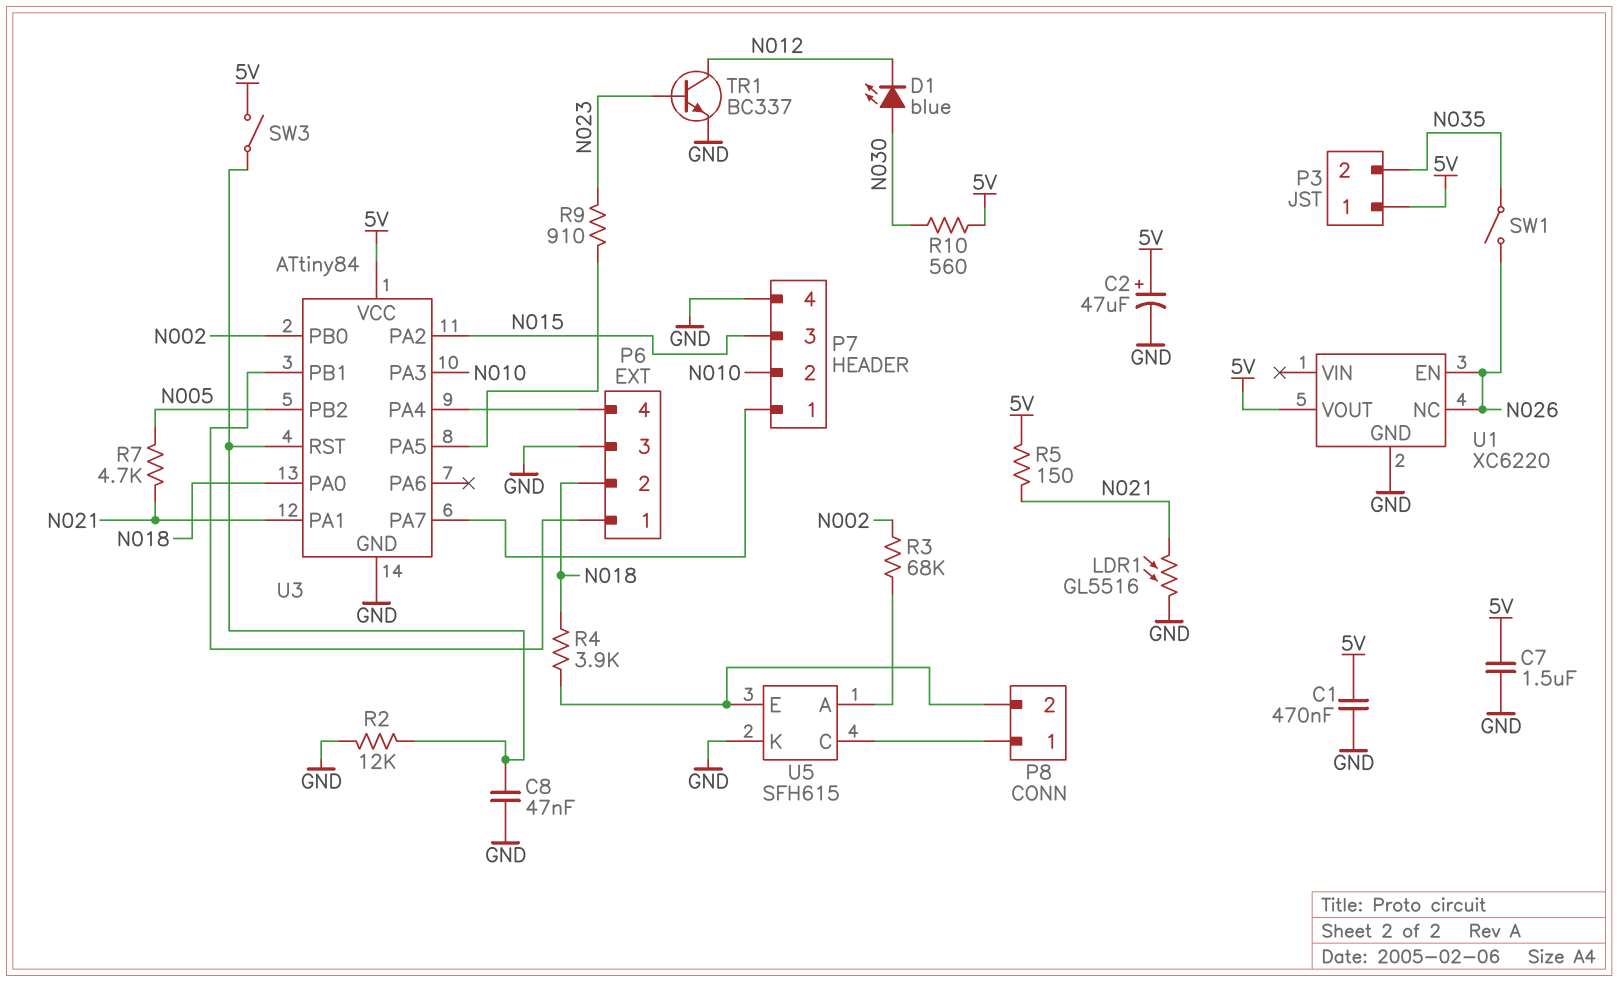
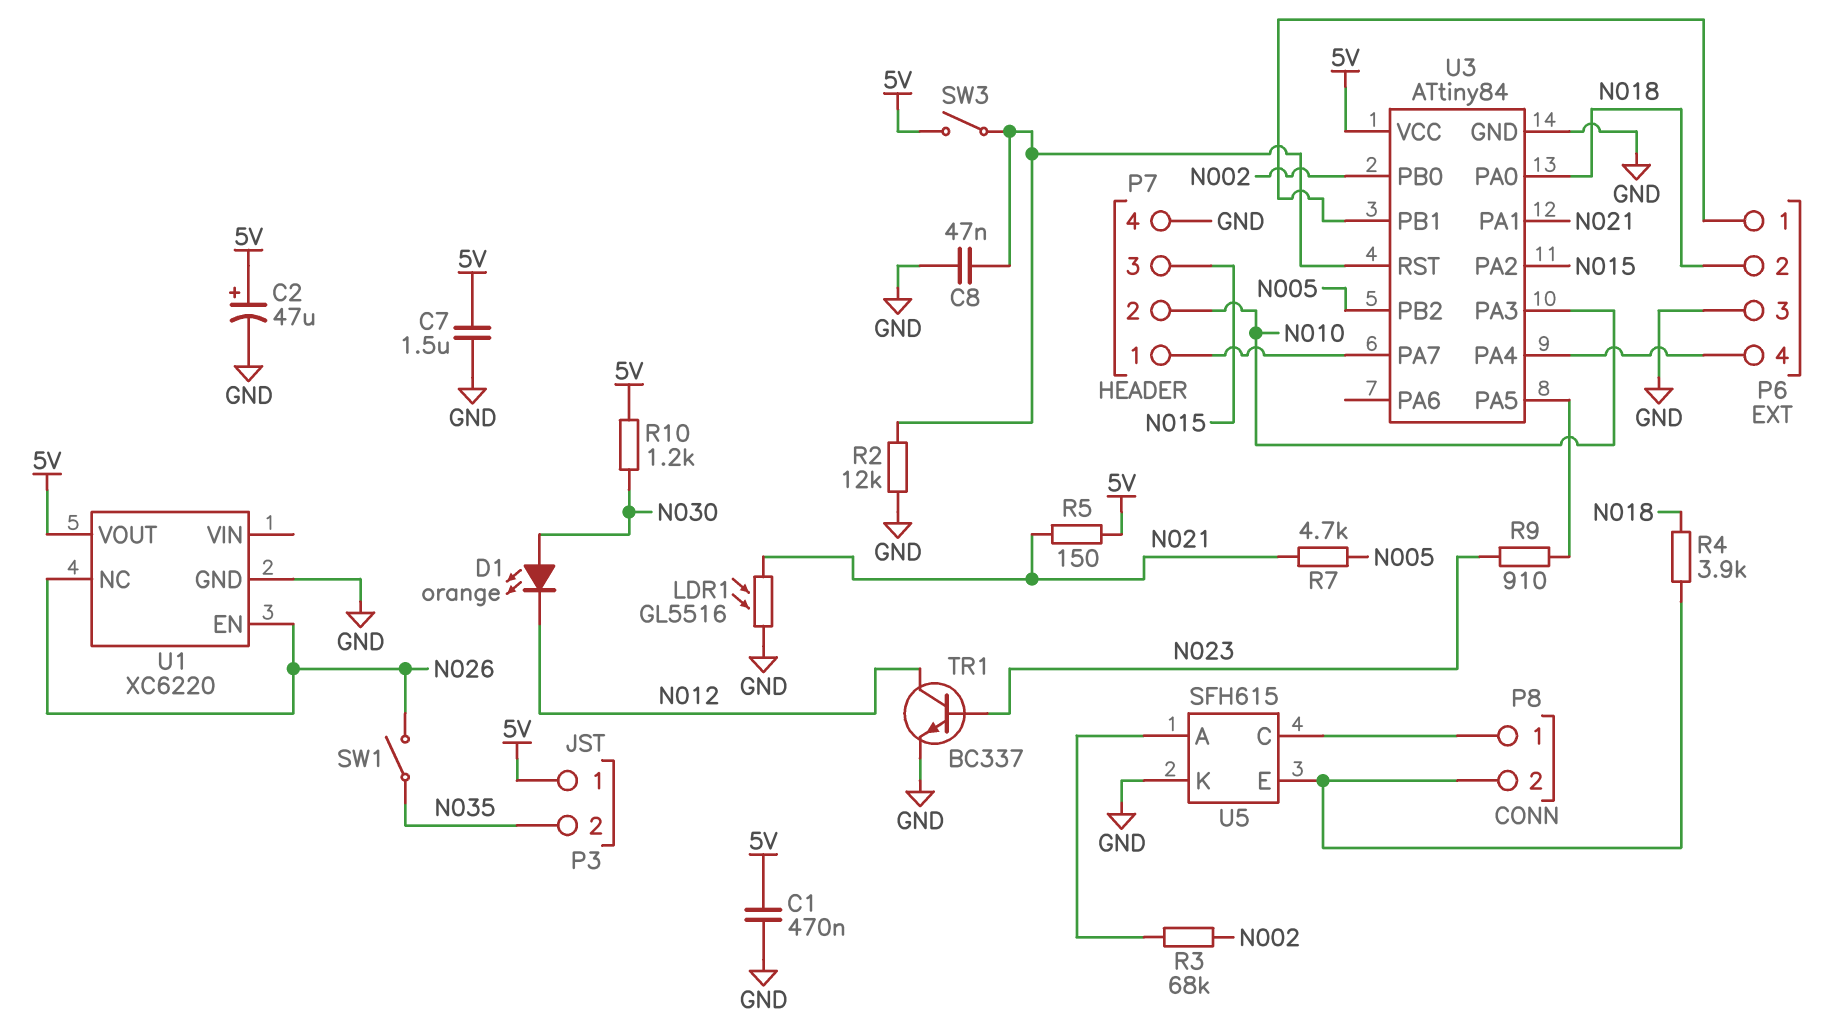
D1: LED blue (A N030, K N012) -> LED orange (A N030, K N012)
R10: 560 (5V, N030) -> 1.2k (5V, N030)

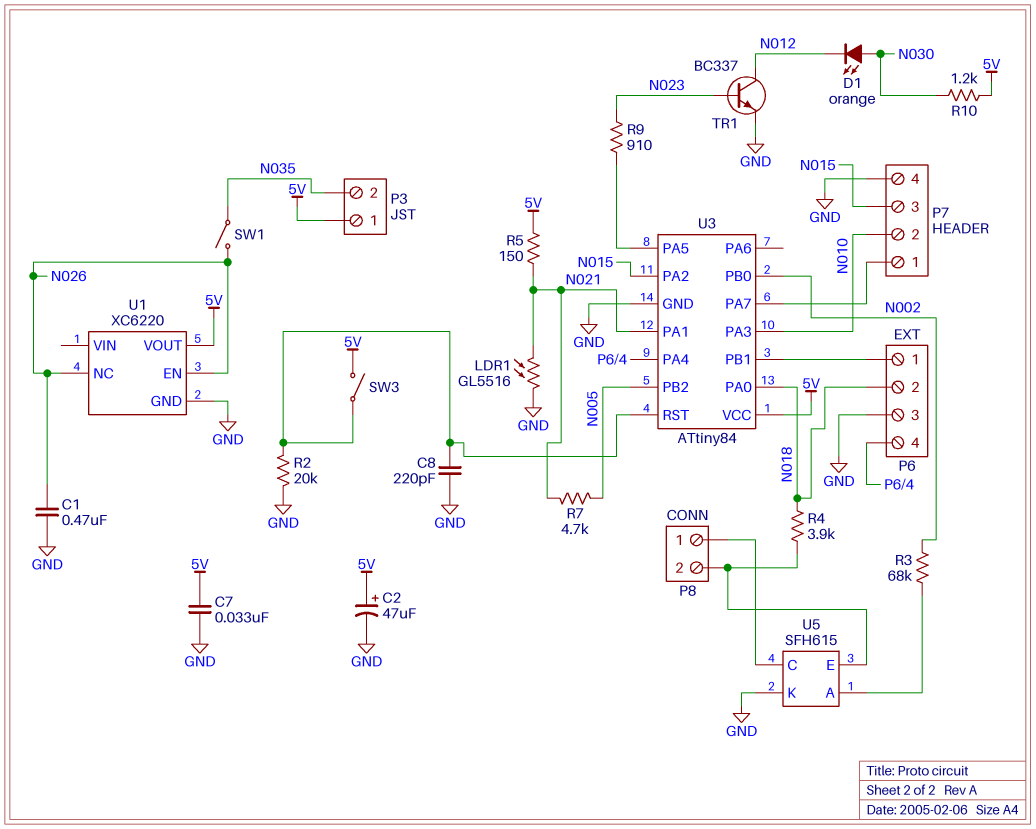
C1: 470nF (5V, GND) -> 470nF (GND, N026)
C7: 1.5uF (5V, GND) -> 33nF (5V, GND)
C8: 47nF (GND, U3/RST) -> 220pF (GND, U3/RST)
R2: 12k (GND, U3/RST) -> 20k (GND, U3/RST)

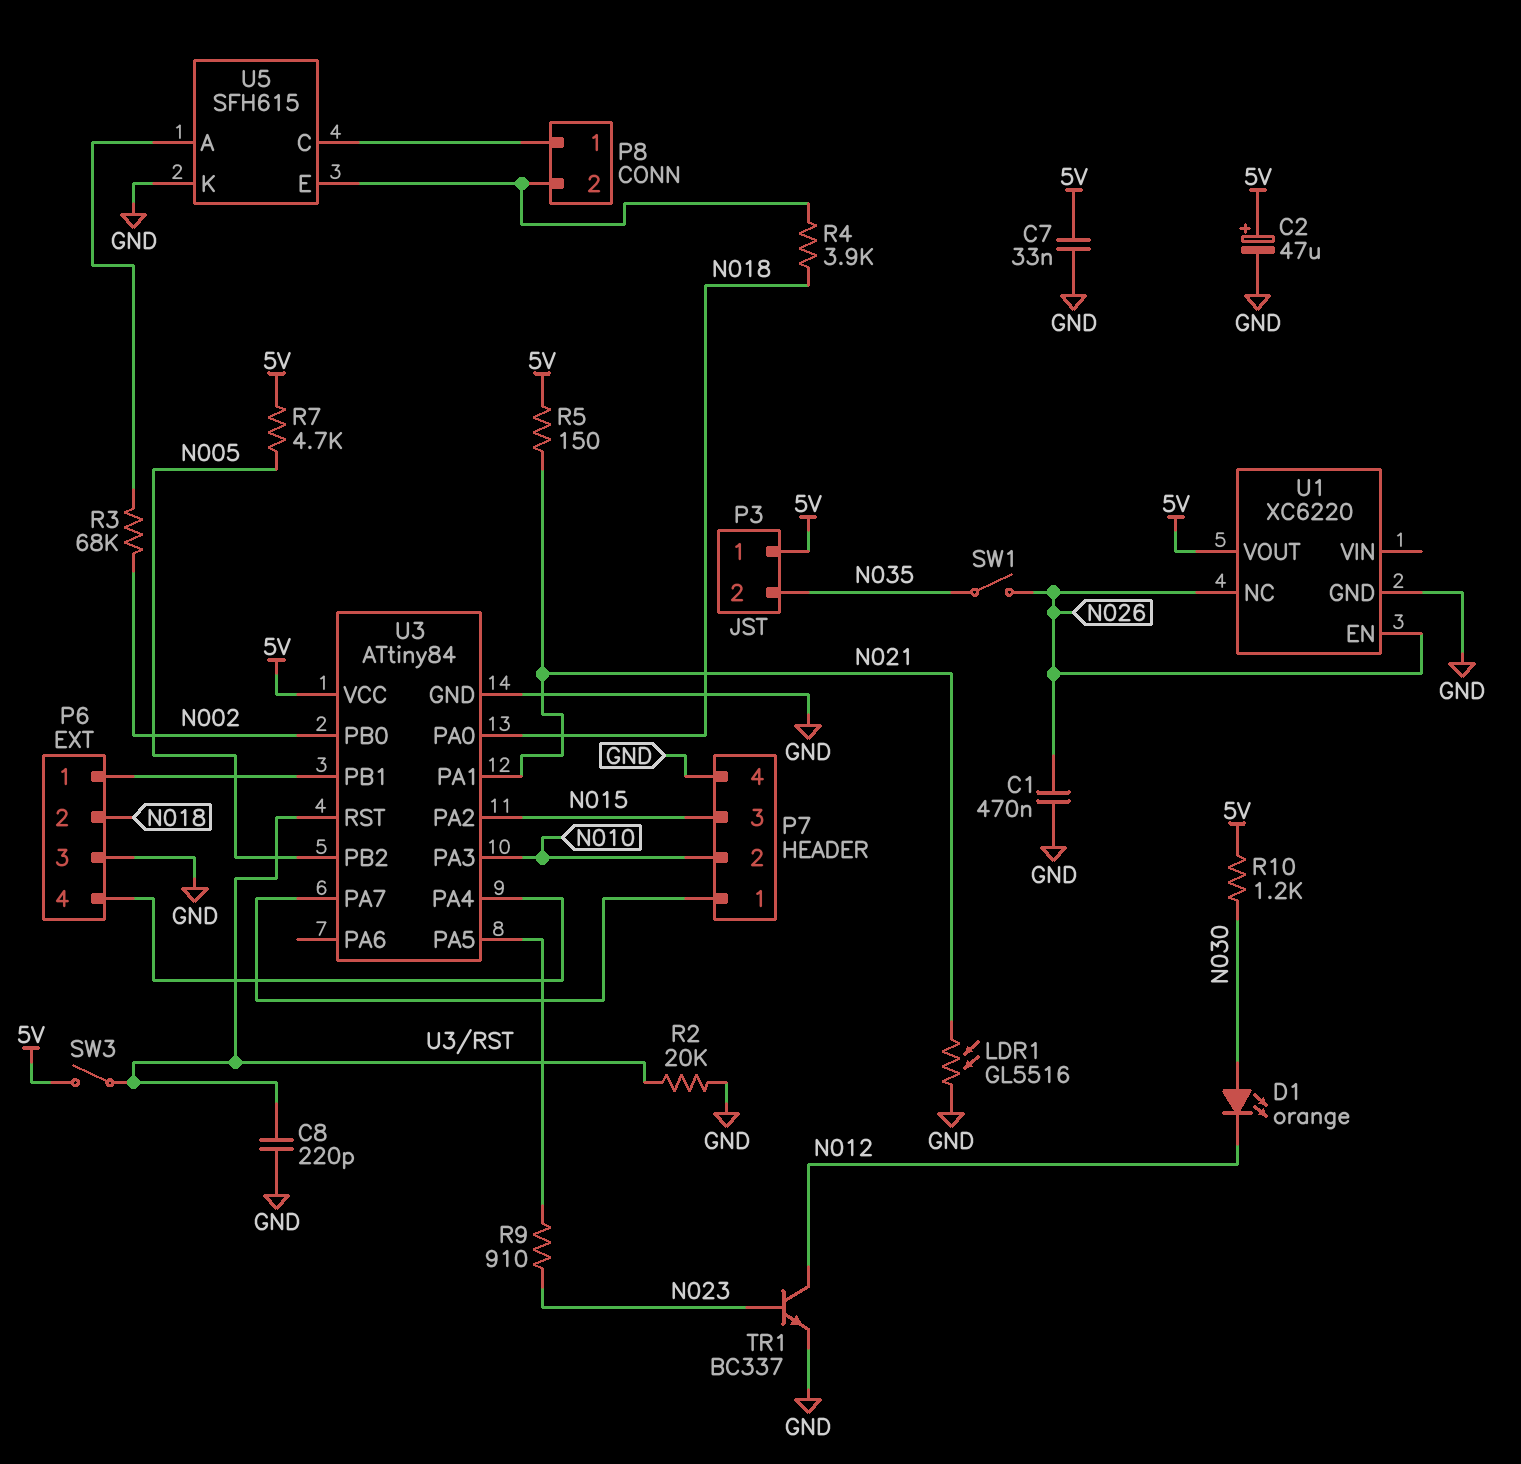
R7: 4.7k (N005, N021) -> 4.7k (5V, N005)

